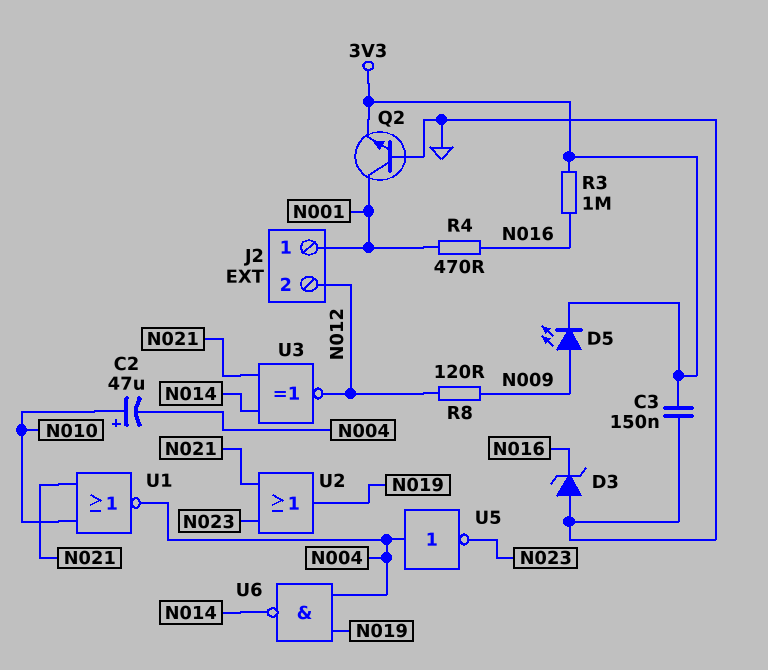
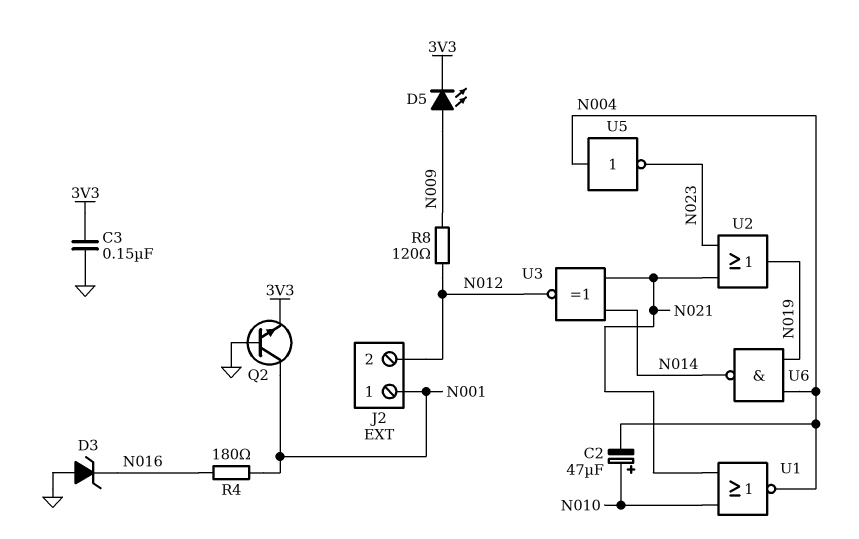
R3: 1M (3V3, N016) -> none
R4: 470 (N001, N016) -> 180 (N001, N016)

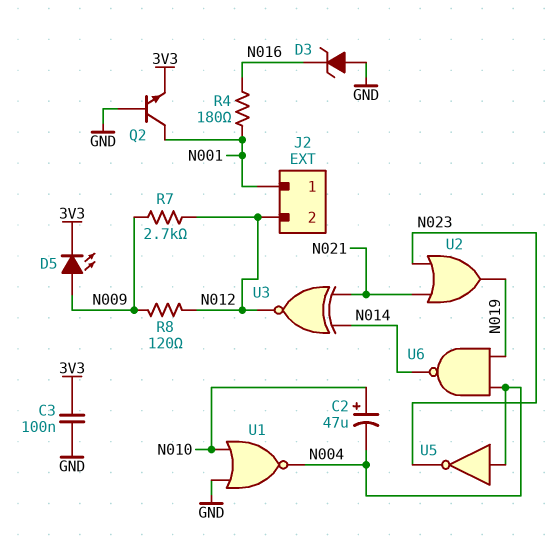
C3: 150nF (3V3, GND) -> 100nF (3V3, GND)
R7: none -> 2.7k (N009, N012)
U1: NOR (in N010, in N021, out N004) -> NOR (in GND, in N010, out N004)

